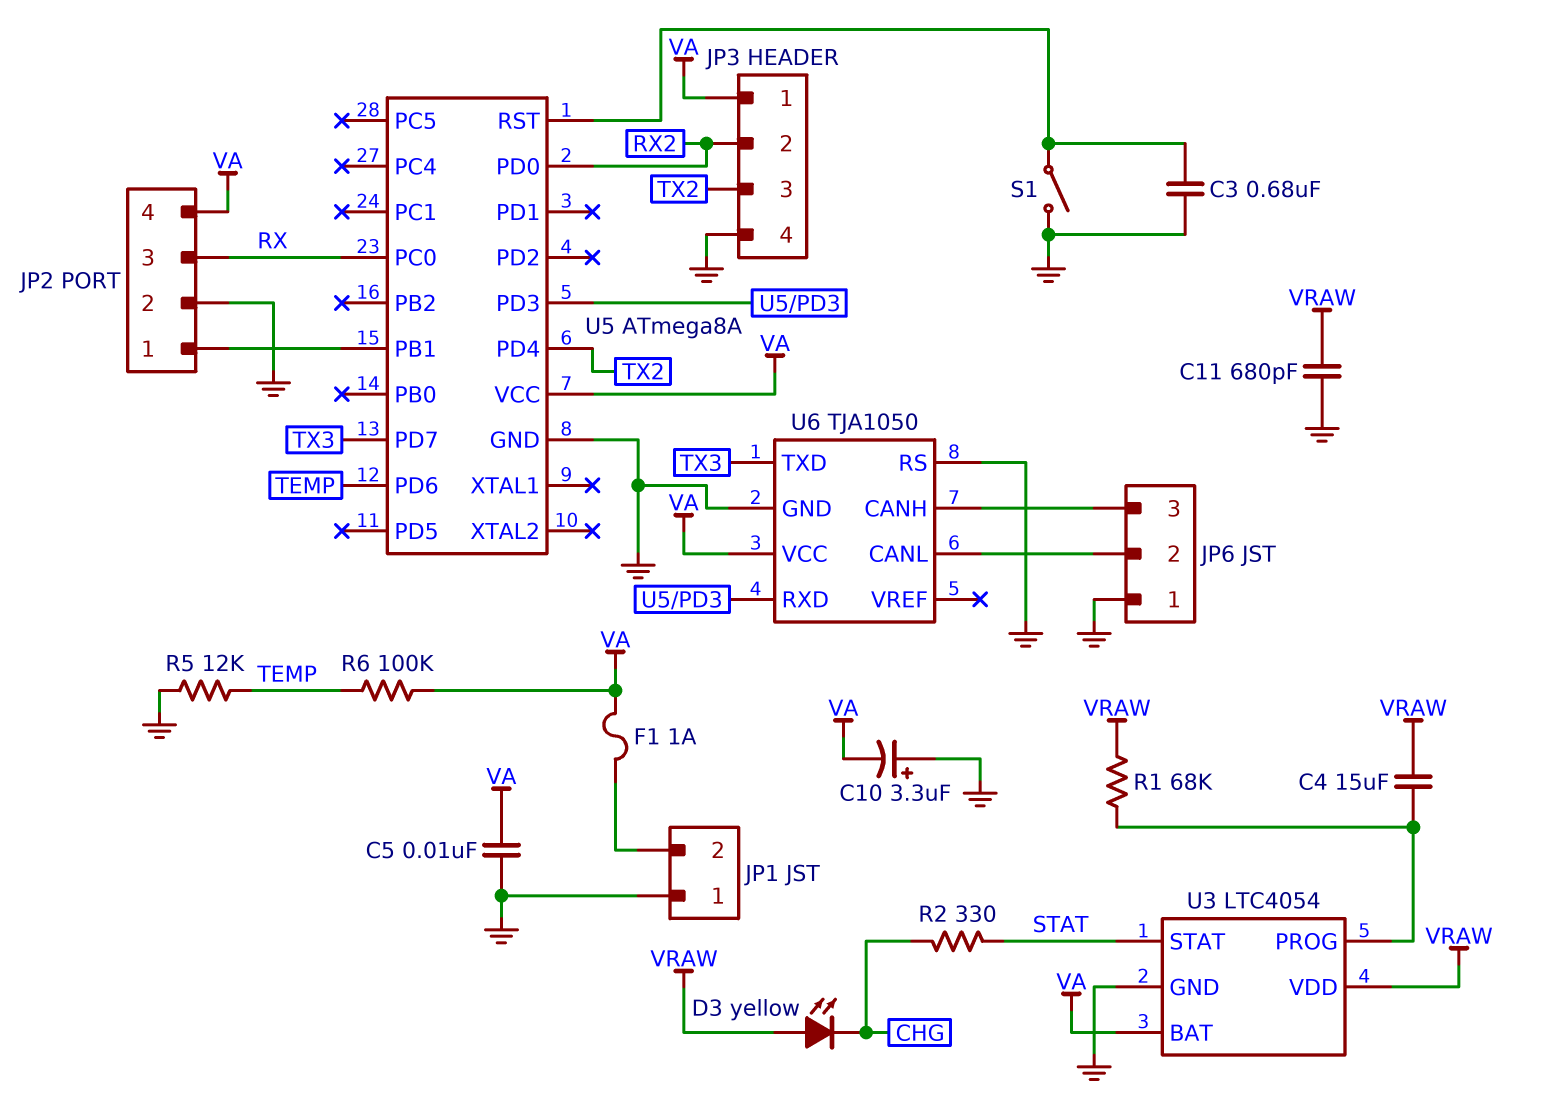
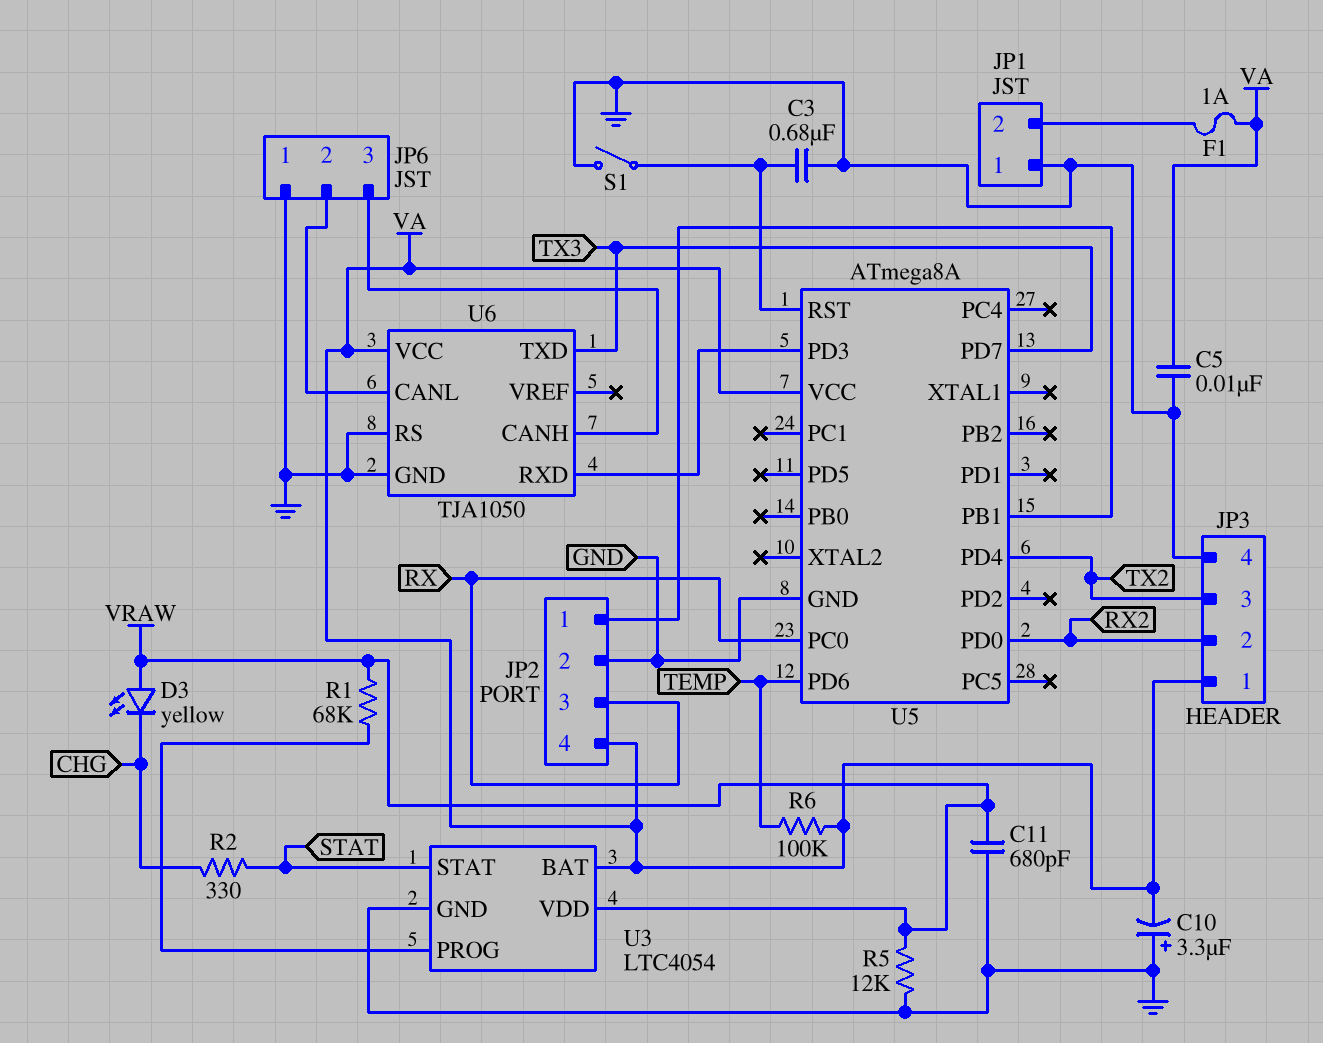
C4: 15uF (U3/PROG, VRAW) -> none
R5: 12k (GND, TEMP) -> 12k (GND, VRAW)

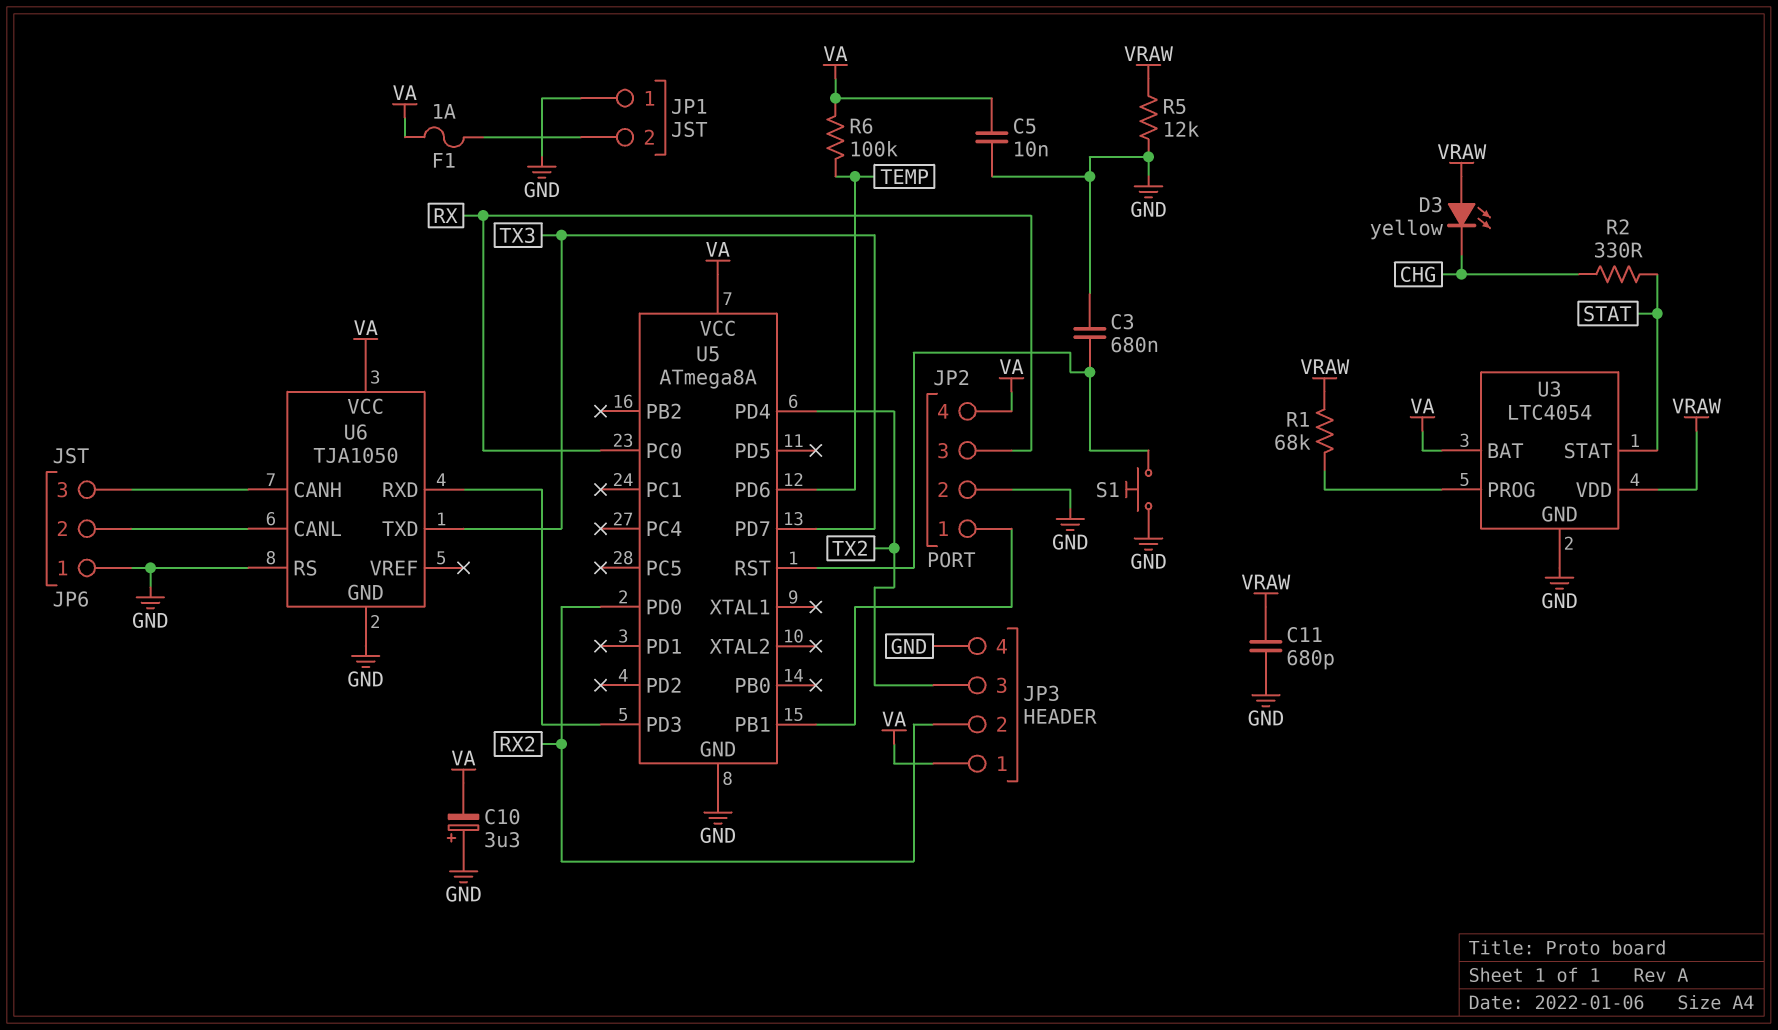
S1: switch (GND, U5/RST) -> button (GND, U5/RST)

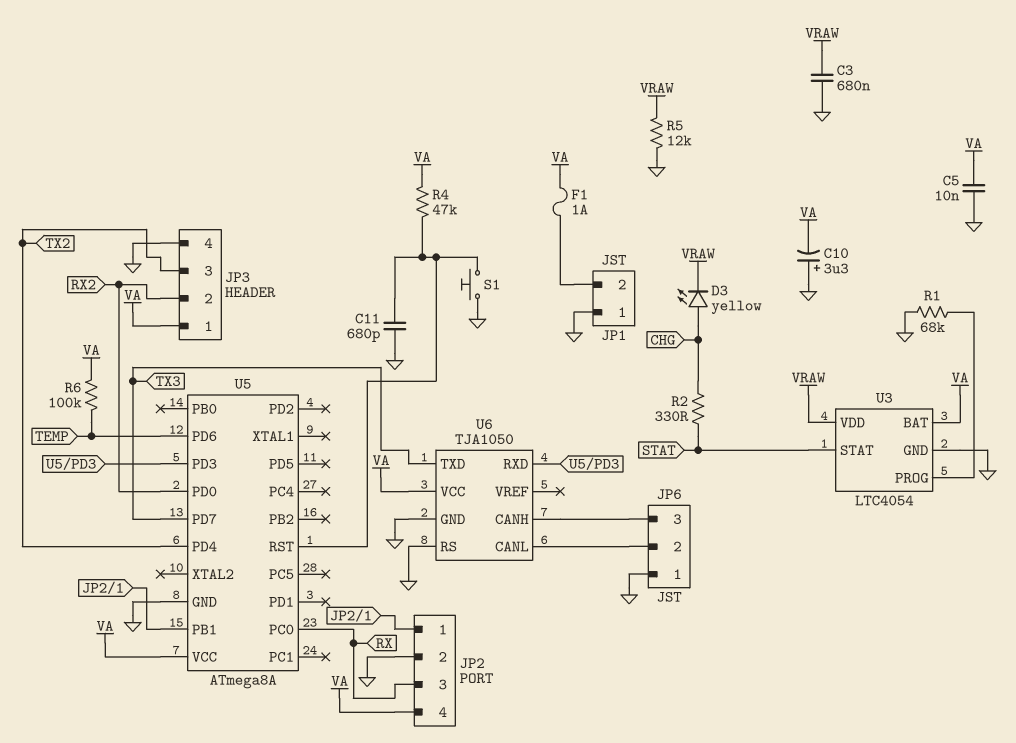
C3: 680nF (GND, U5/RST) -> 680nF (GND, VRAW)
C11: 680pF (GND, VRAW) -> 680pF (GND, U5/RST)
D3: LED yellow (A VRAW, K CHG) -> LED yellow (A CHG, K VRAW)
R1: 68k (U3/PROG, VRAW) -> 68k (GND, U3/PROG)
R4: none -> 47k (U5/RST, VA)

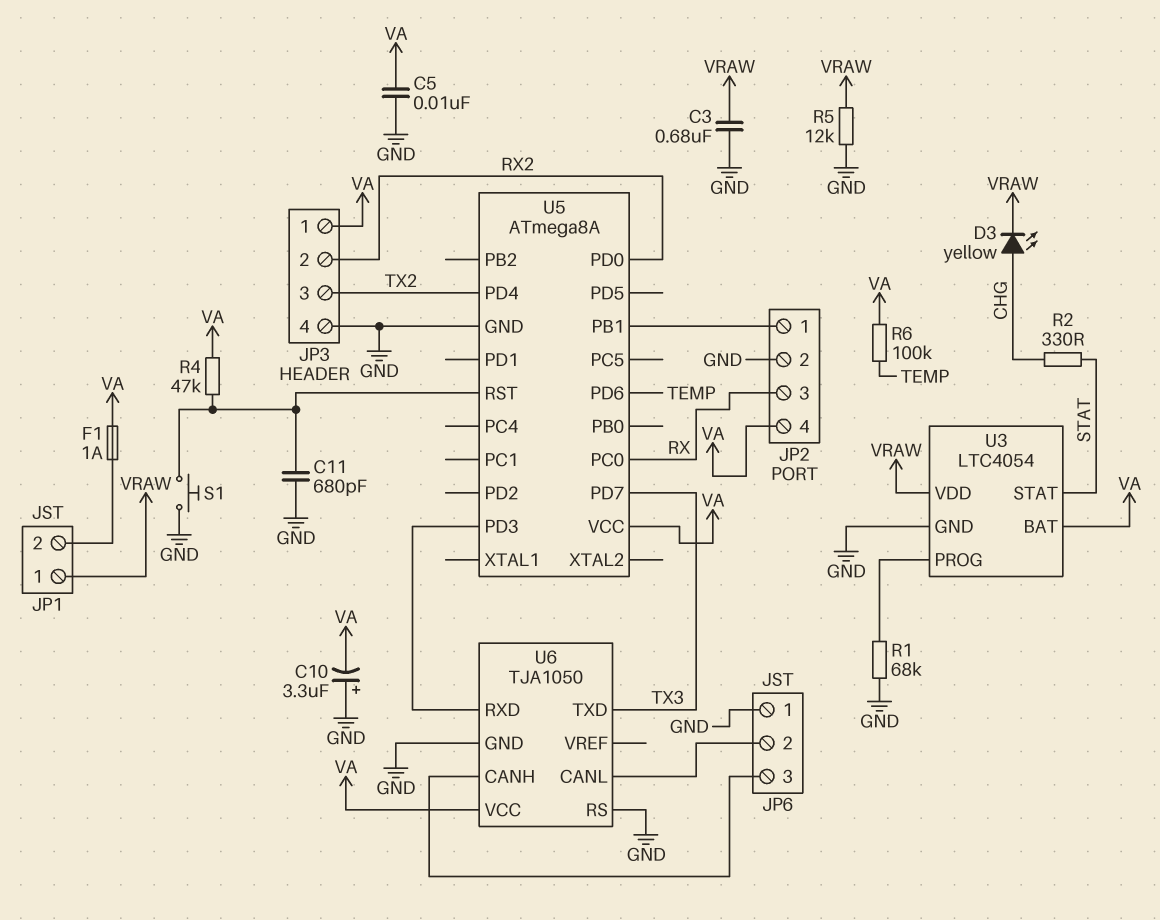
JP1 pin 1: GND -> VRAW

